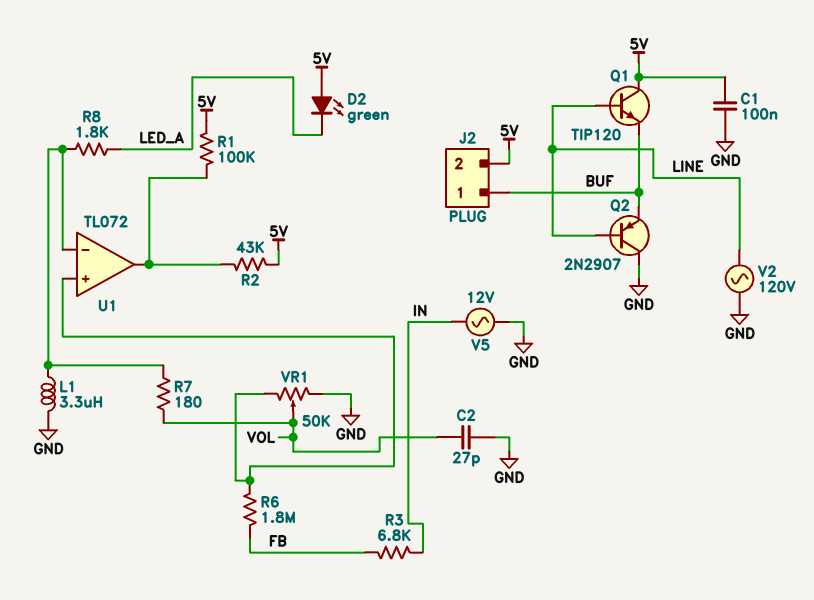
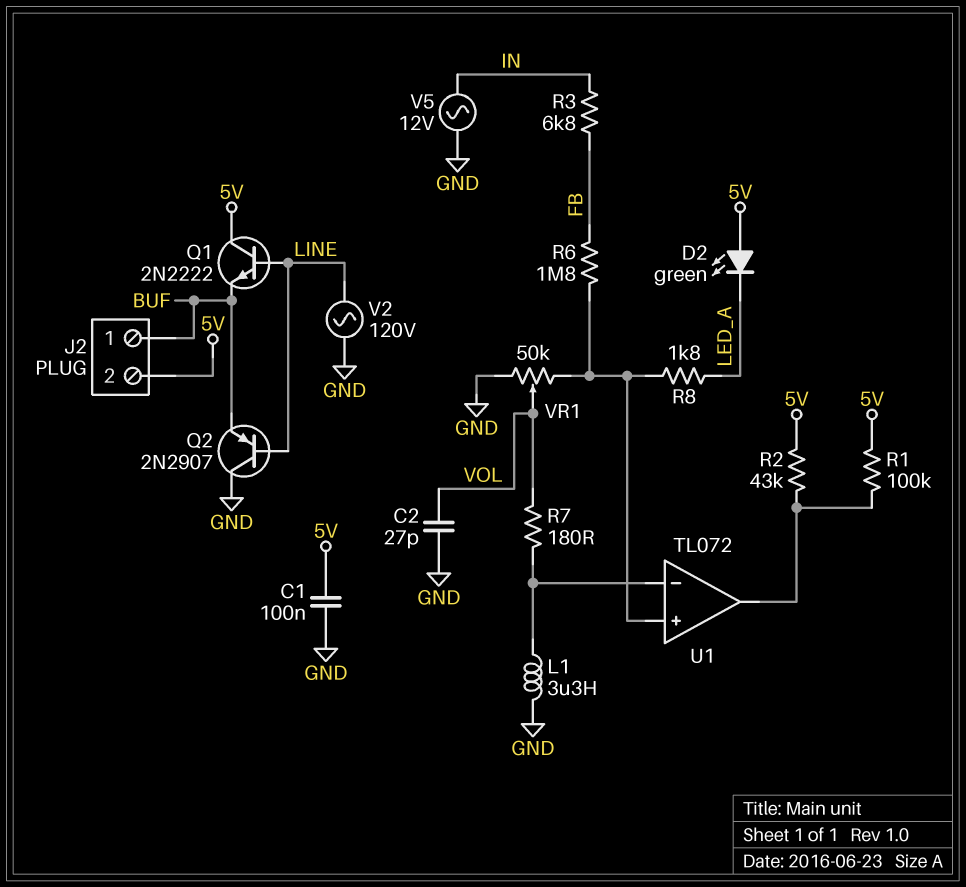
Q1: NPN TIP120 (B LINE, C 5V, E BUF) -> NPN 2N2222 (B LINE, C 5V, E BUF)
R8: 1.8k (LED_A, U1/in-) -> 1.8k (LED_A, U1/in+)

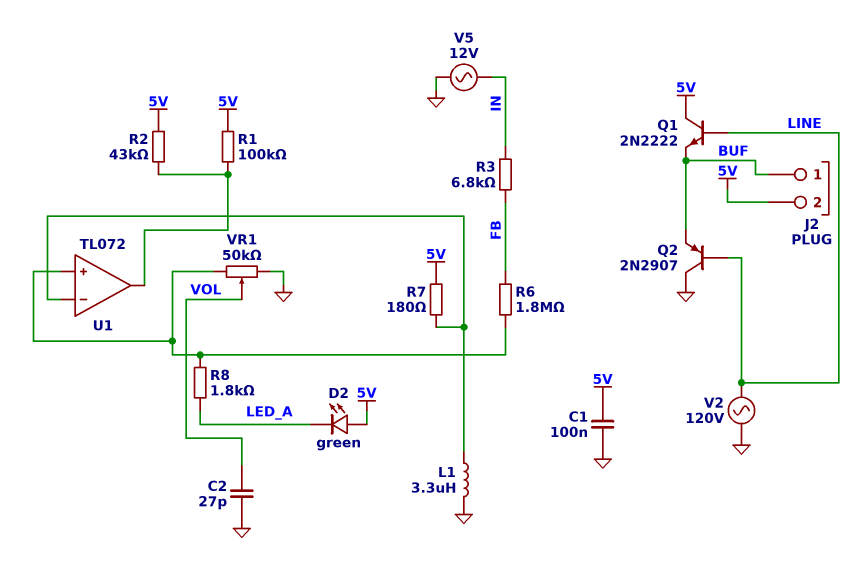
R7: 180 (U1/in-, VOL) -> 180 (5V, U1/in-)

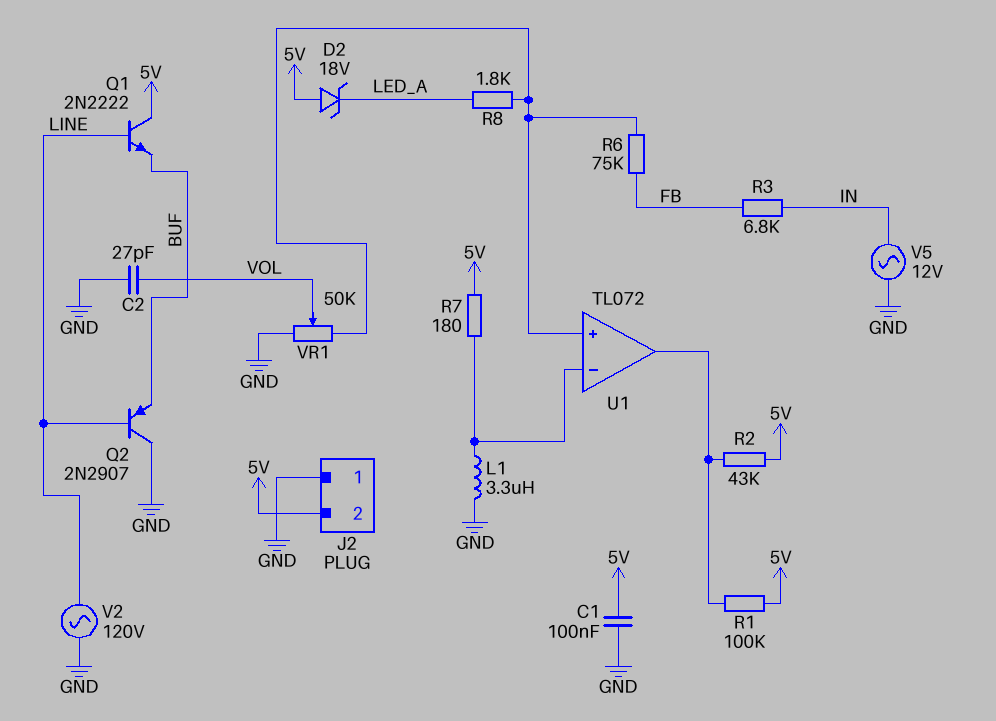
D2: LED green (A 5V, K LED_A) -> zener 18V (A 5V, K LED_A)
J2 pin 1: BUF -> GND
R6: 1.8M (FB, U1/in+) -> 75k (FB, U1/in+)

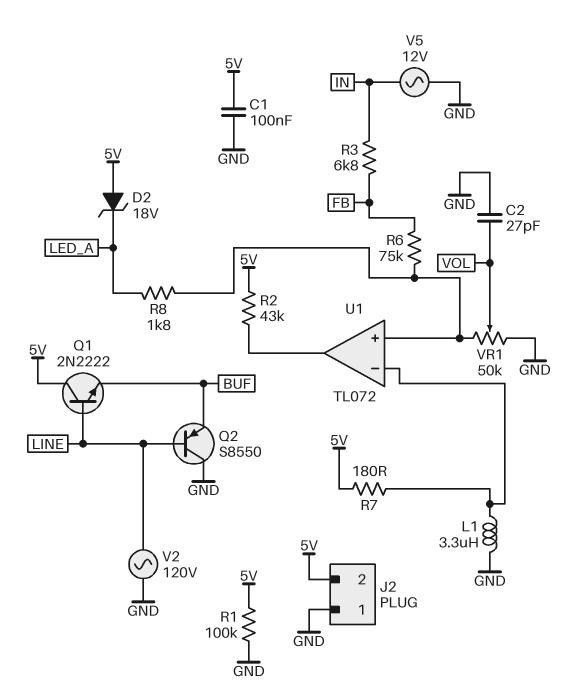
Q2: PNP 2N2907 (B LINE, C GND, E BUF) -> PNP S8550 (B LINE, C GND, E BUF)
R1: 100k (5V, U1/out) -> 100k (5V, GND)

